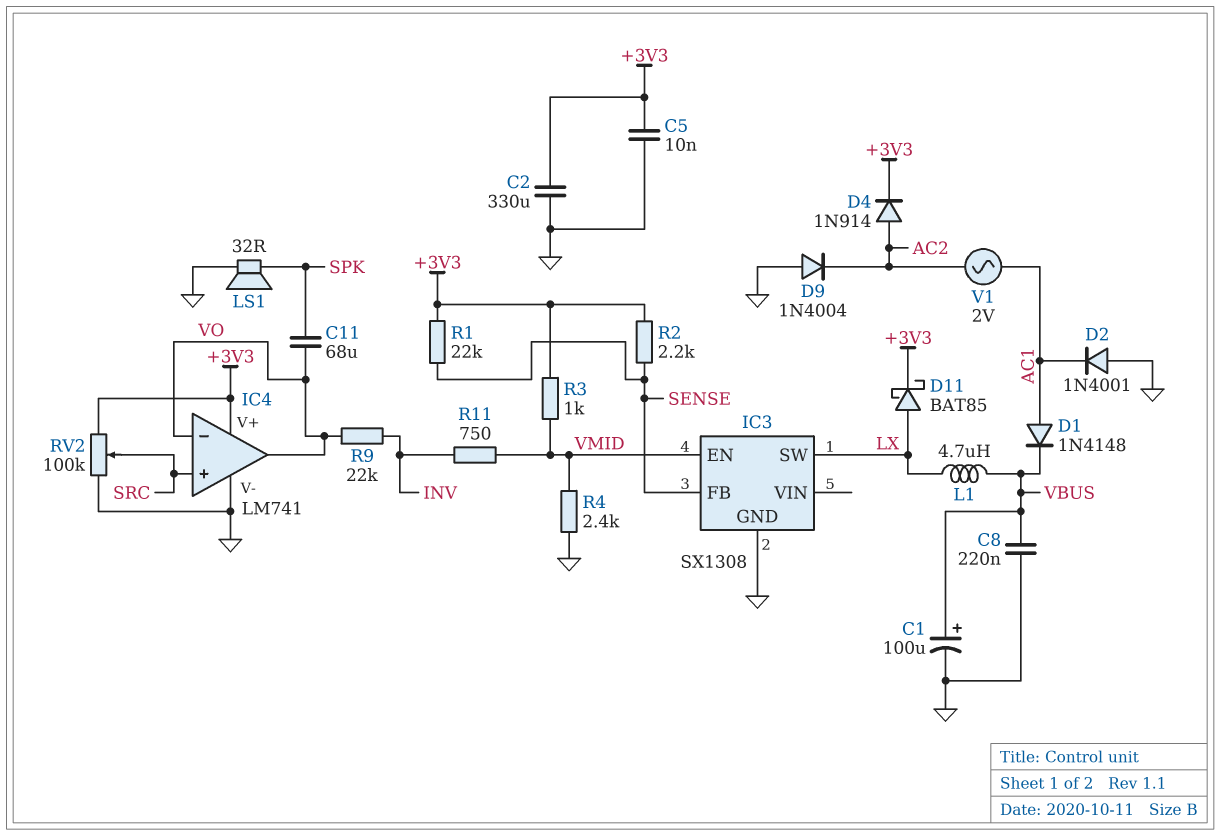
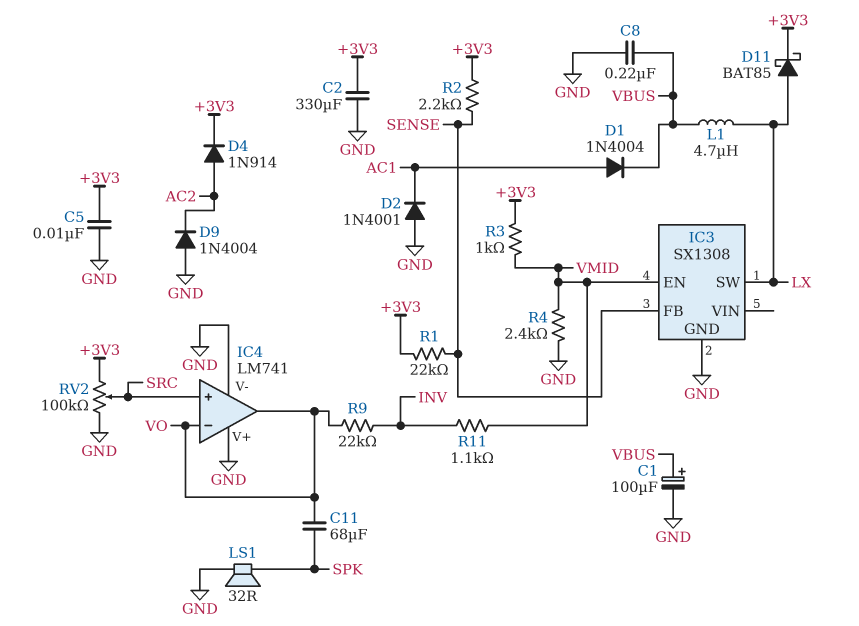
D1: diode 1N4148 (A AC1, K VBUS) -> diode 1N4004 (A AC1, K VBUS)
IC4 pin V+: +3V3 -> GND
R11: 750 (INV, VMID) -> 1.1k (INV, VMID)
V1: AC 2V (AC1, AC2) -> none

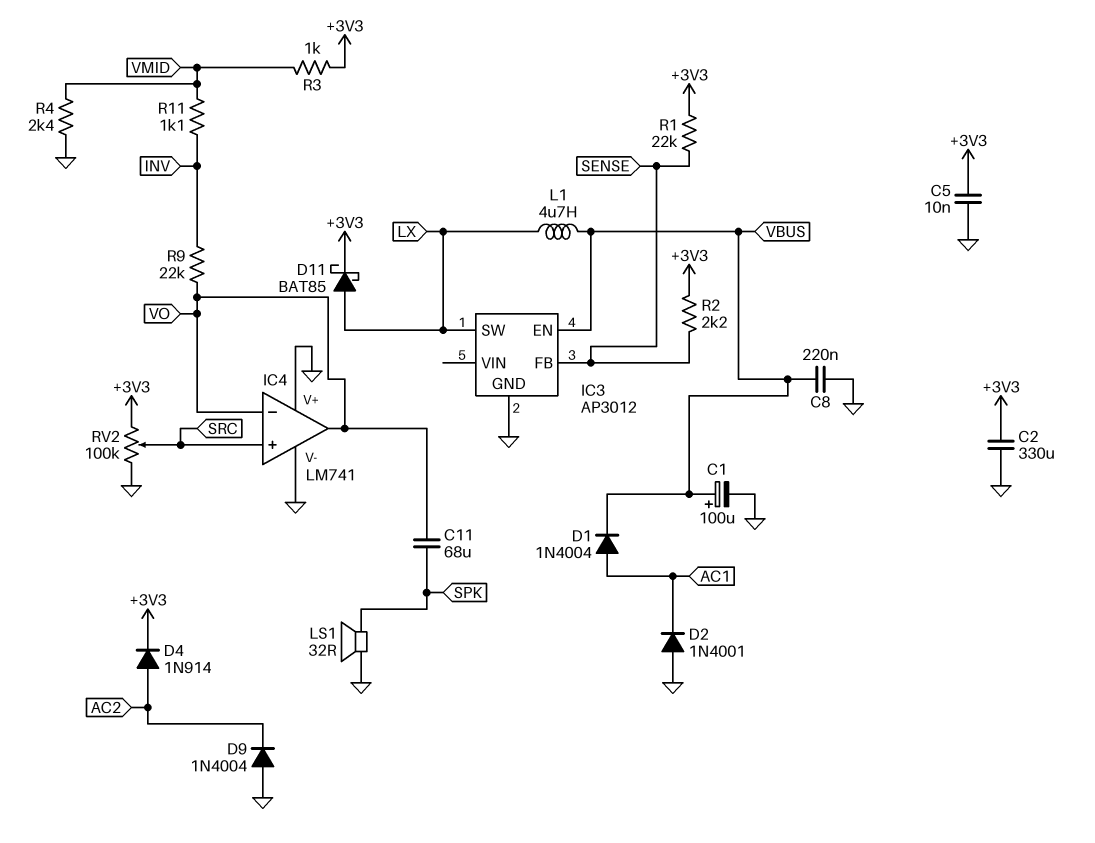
IC3: SX1308 -> AP3012
IC3 pin EN: VMID -> VBUS

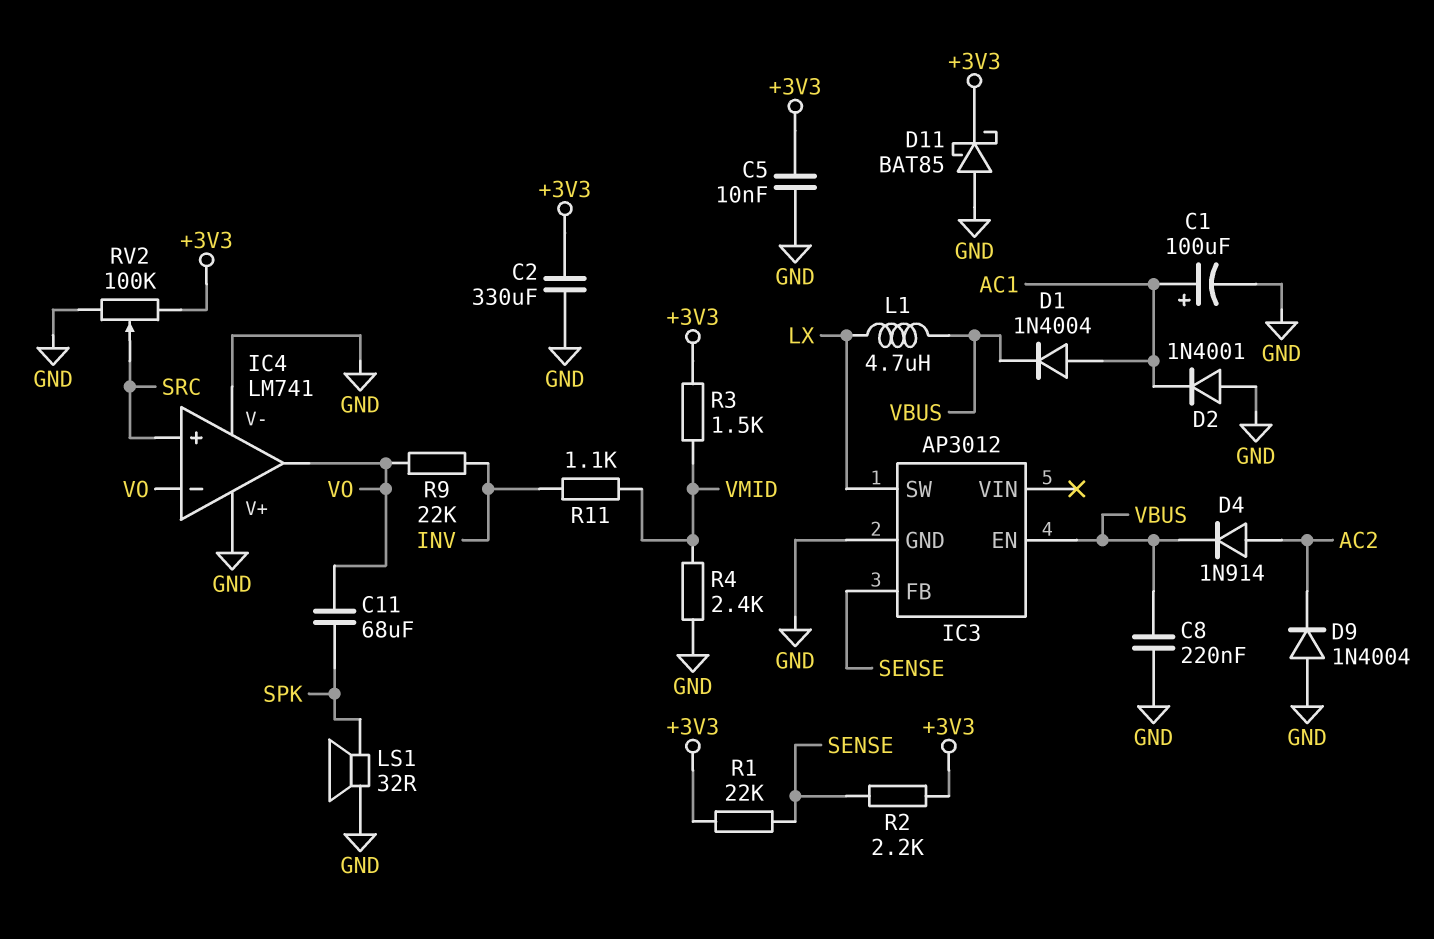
C1: 100uF (plus VBUS, minus GND) -> 100uF (plus AC1, minus GND)
D4: diode 1N914 (A AC2, K +3V3) -> diode 1N914 (A AC2, K VBUS)
D11: schottky BAT85 (A LX, K +3V3) -> schottky BAT85 (A GND, K +3V3)
R3: 1k (+3V3, VMID) -> 1.5k (+3V3, VMID)

